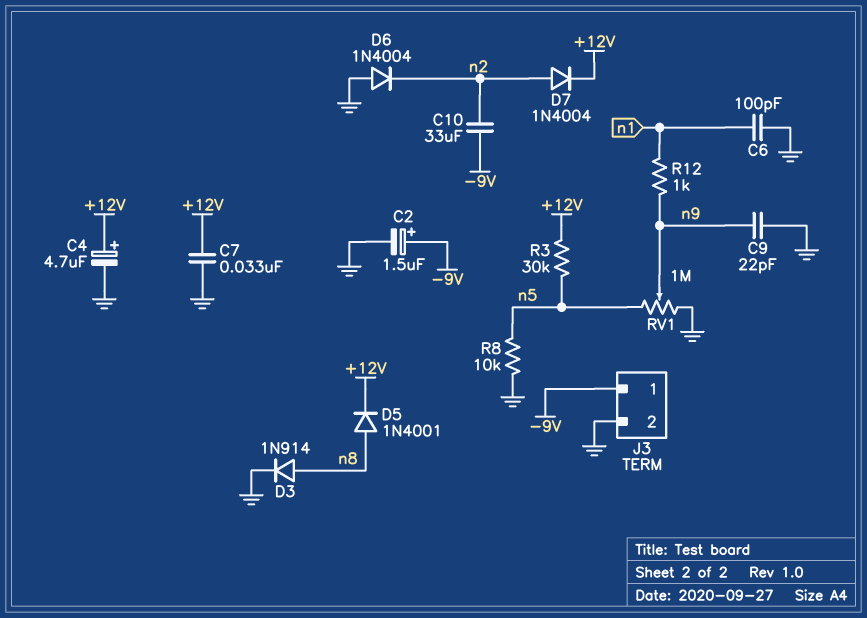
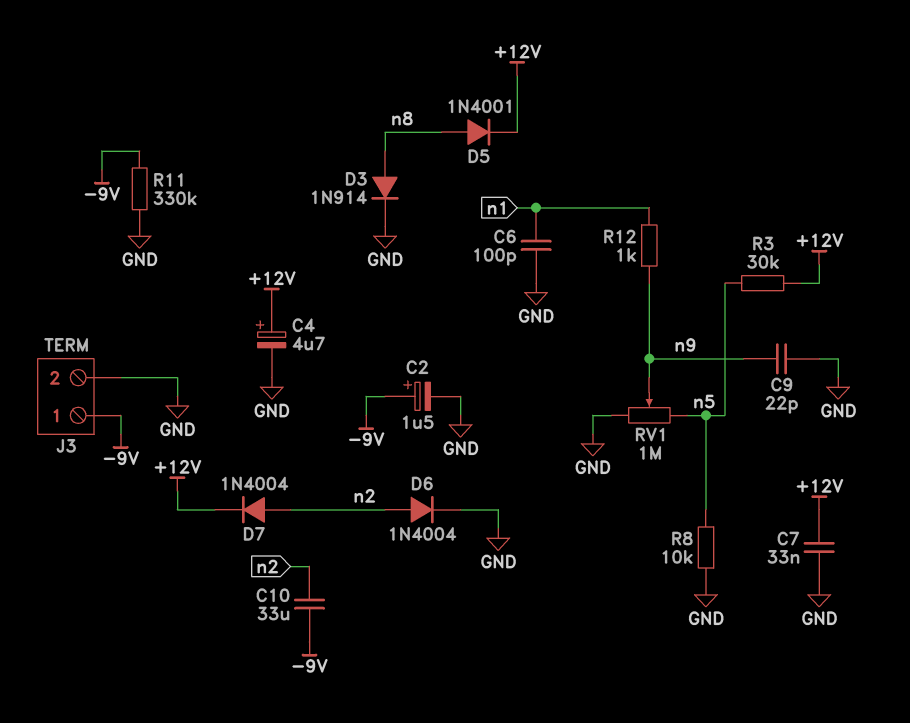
D6: diode 1N4004 (A GND, K n2) -> diode 1N4004 (A n2, K GND)
R11: none -> 330k (-9V, GND)

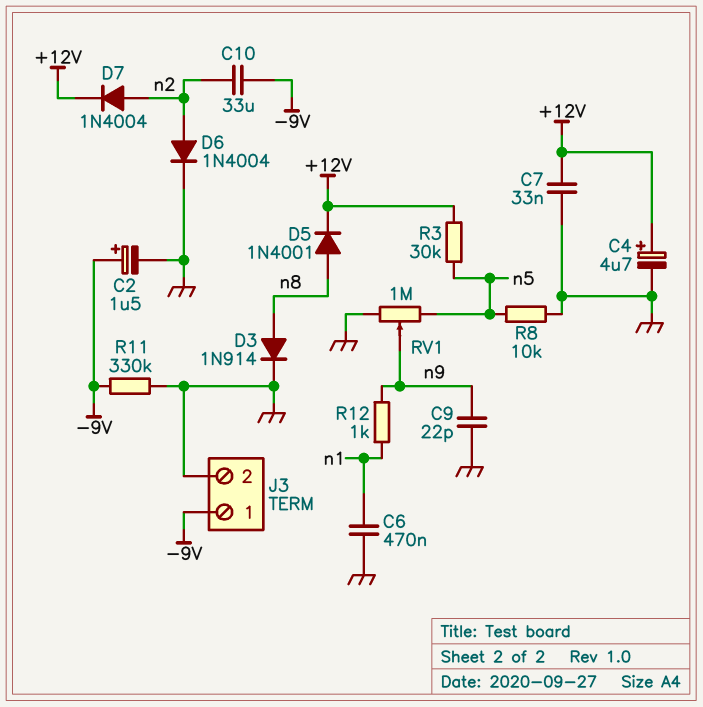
C6: 100pF (GND, n1) -> 470nF (GND, n1)

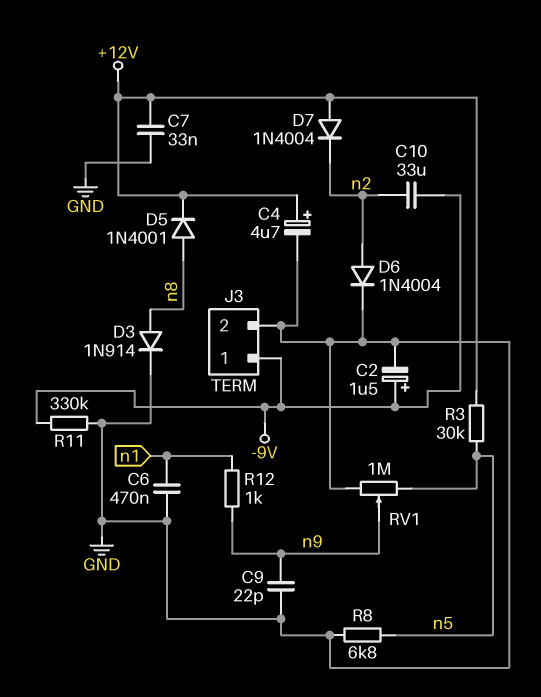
D7: diode 1N4004 (A n2, K +12V) -> diode 1N4004 (A +12V, K n2)
R8: 10k (GND, n5) -> 6.8k (GND, n5)

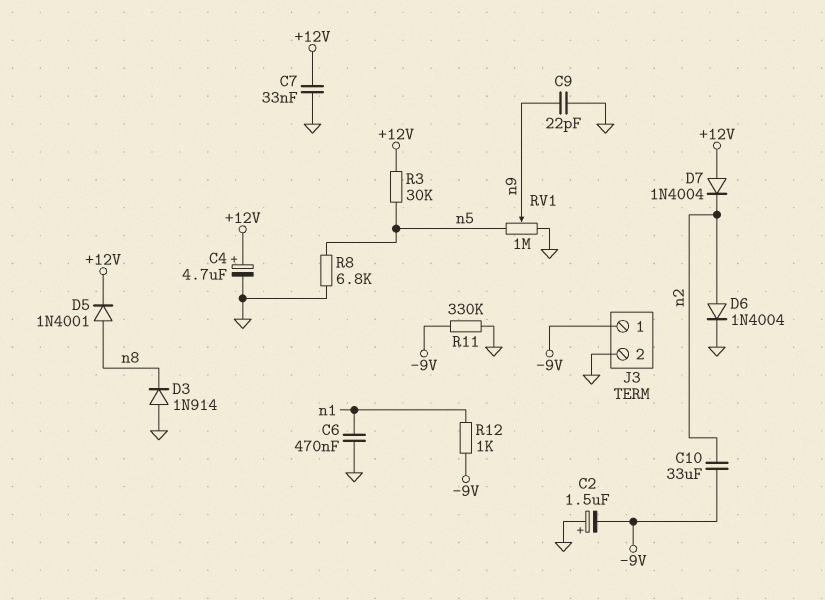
C2: 1.5uF (plus -9V, minus GND) -> 1.5uF (plus GND, minus -9V)
D3: diode 1N914 (A n8, K GND) -> diode 1N914 (A GND, K n8)
R12: 1k (n1, n9) -> 1k (-9V, n1)

